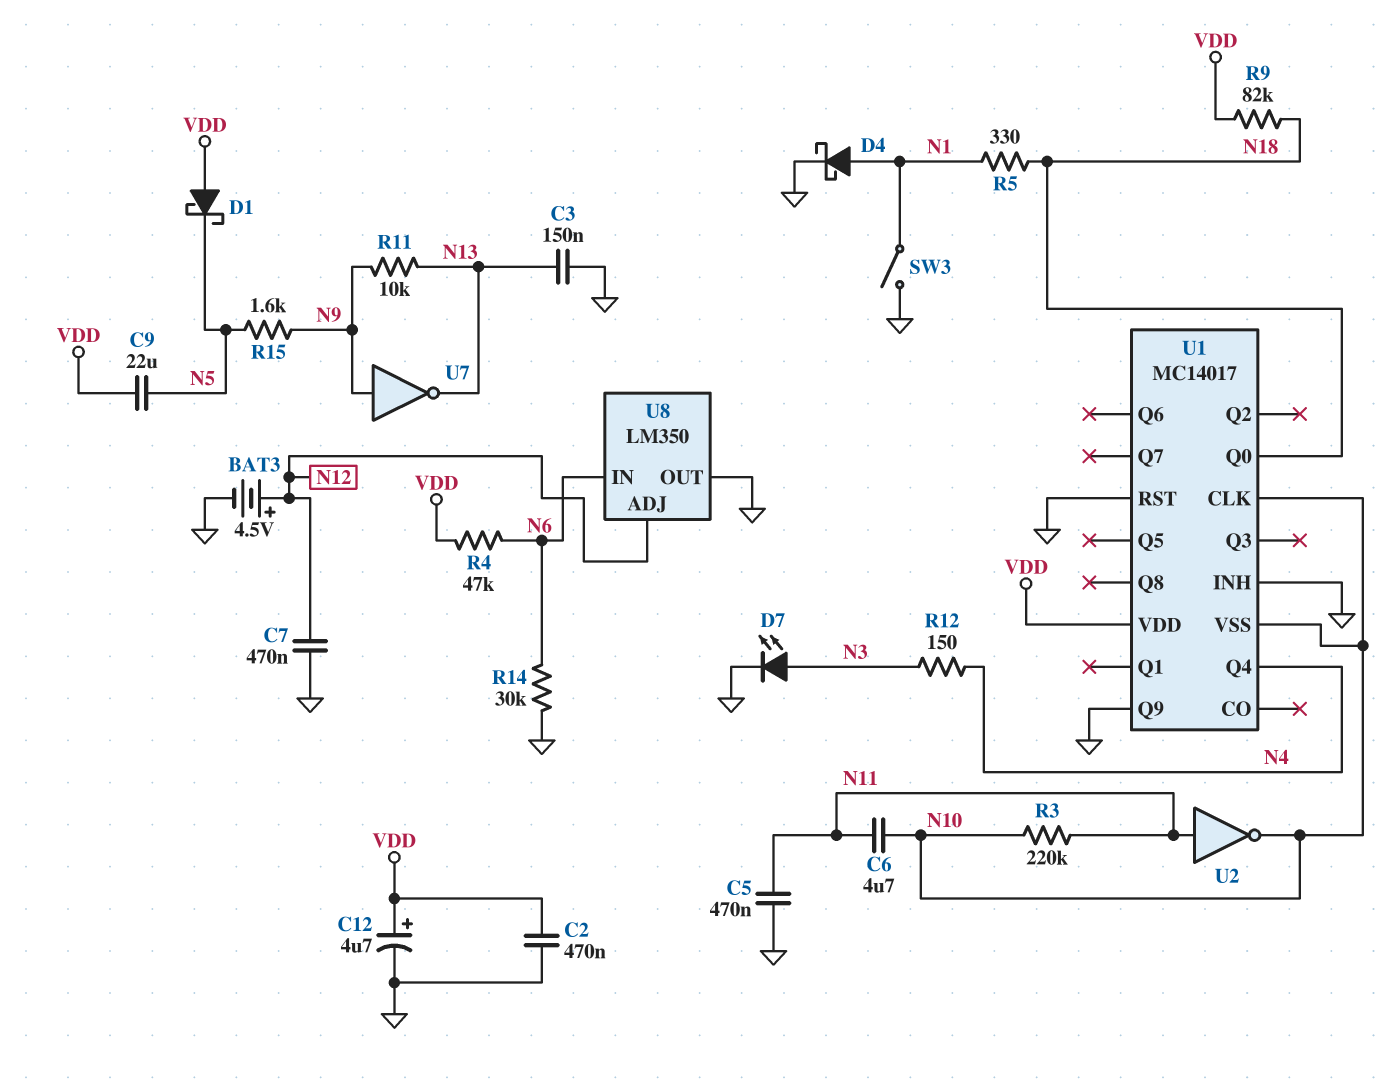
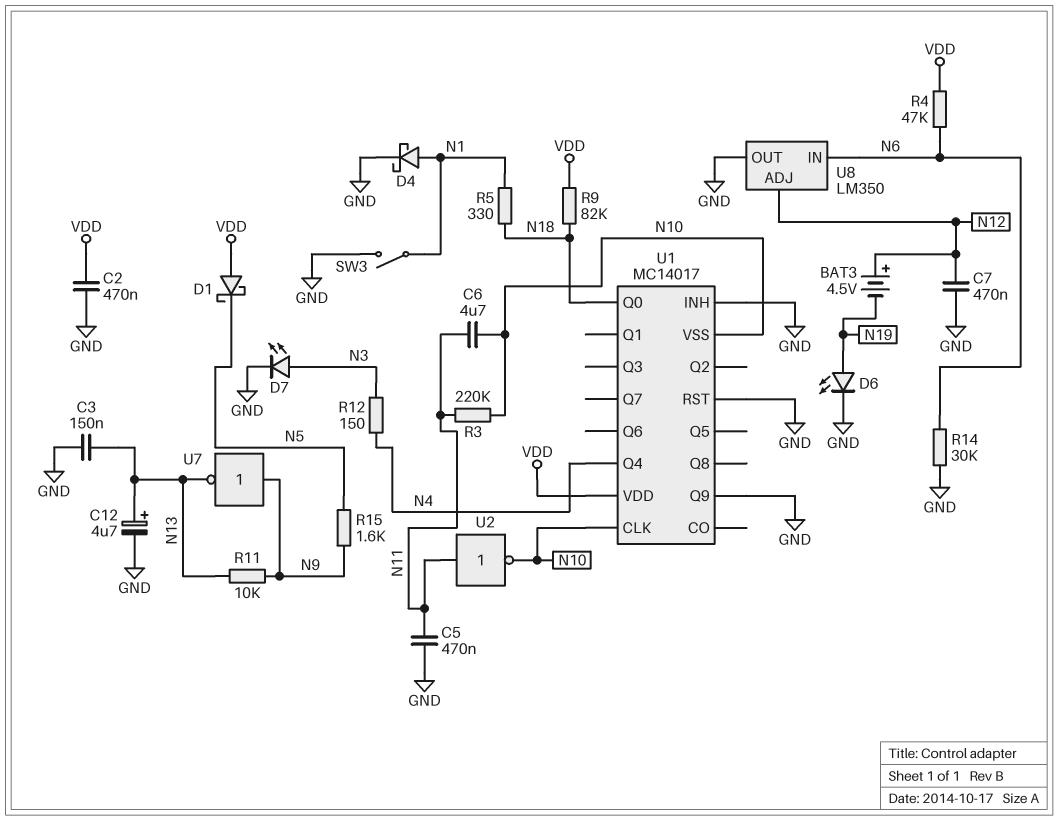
BAT3: 4.5V (plus N12, minus GND) -> 4.5V (plus N12, minus N19)
C9: 22uF (N5, VDD) -> none
C12: 4.7uF (plus VDD, minus GND) -> 4.7uF (plus N13, minus GND)
D6: none -> LED (A N19, K GND)

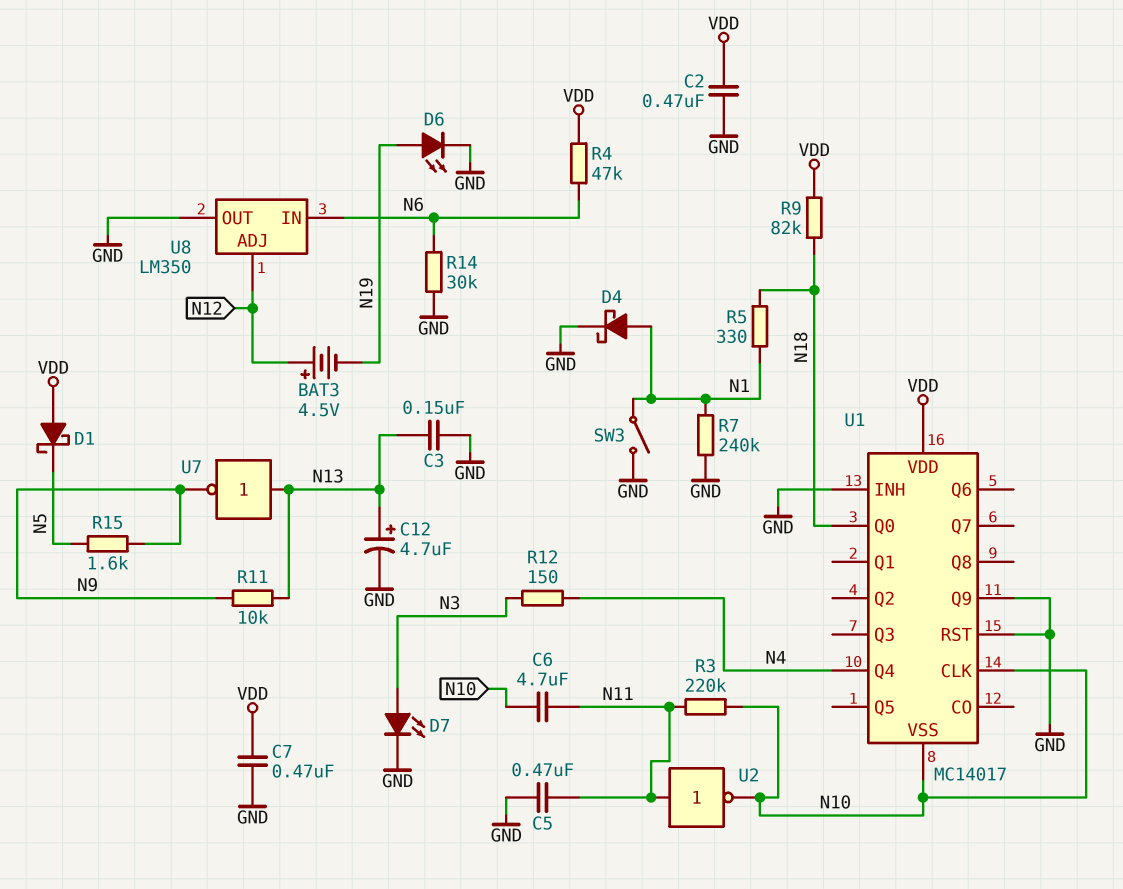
C7: 470nF (GND, N12) -> 470nF (GND, VDD)
R7: none -> 240k (GND, N1)
U7: NOT (in N9, out N13) -> NOT (in N13, out N9)

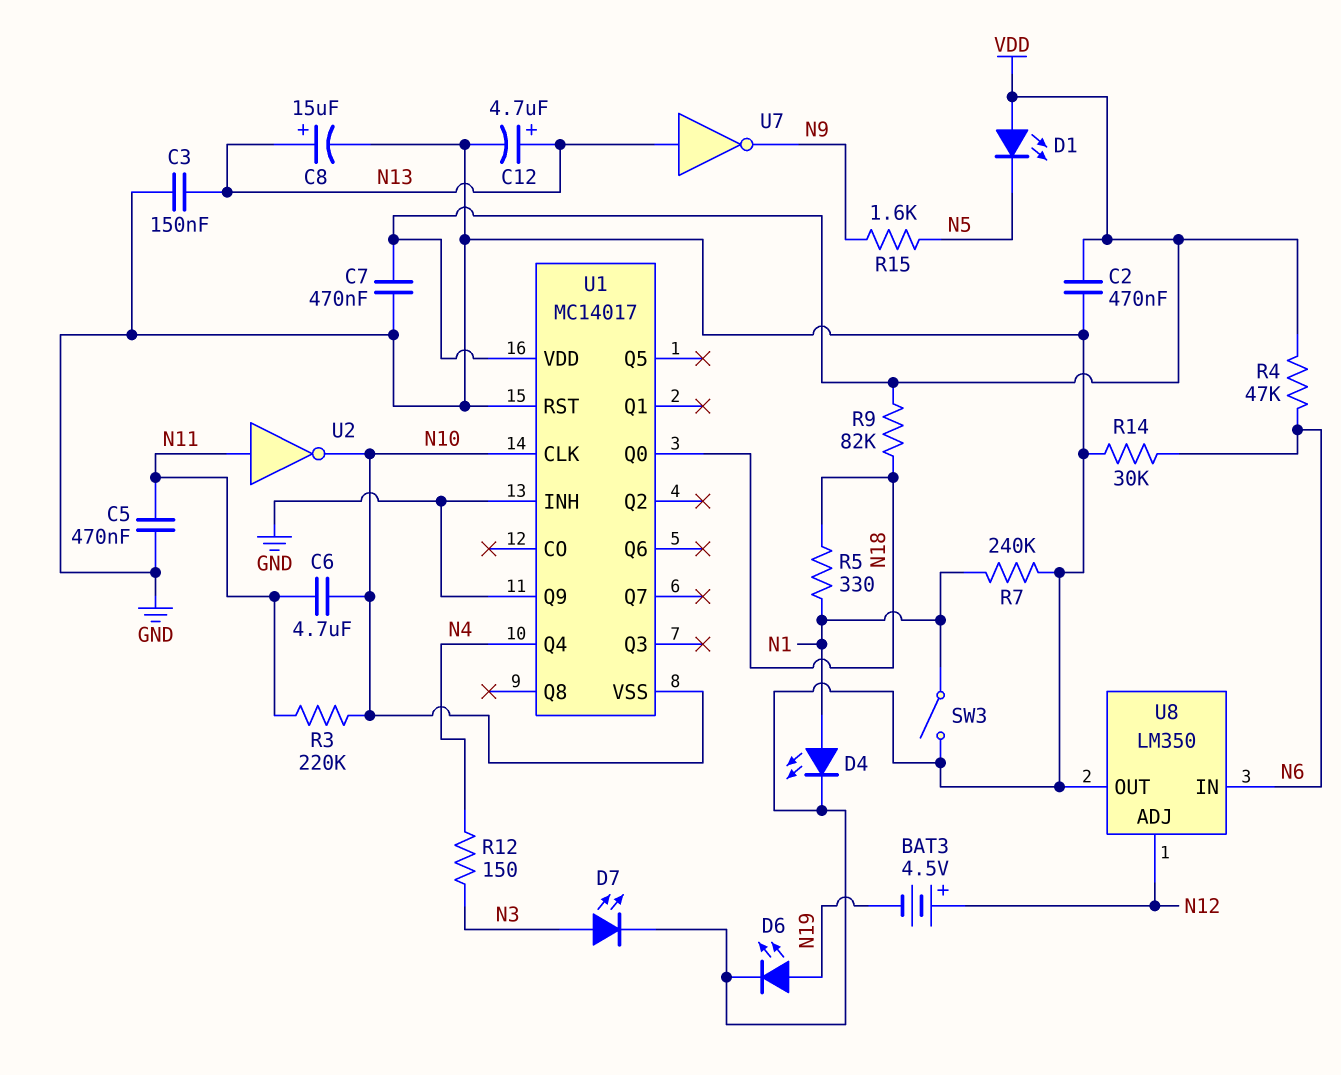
C8: none -> 15uF (plus N13, minus GND)
D1: schottky (A VDD, K N5) -> LED (A VDD, K N5)
D4: schottky (A N1, K GND) -> LED (A N1, K GND)
R11: 10k (N9, N13) -> none

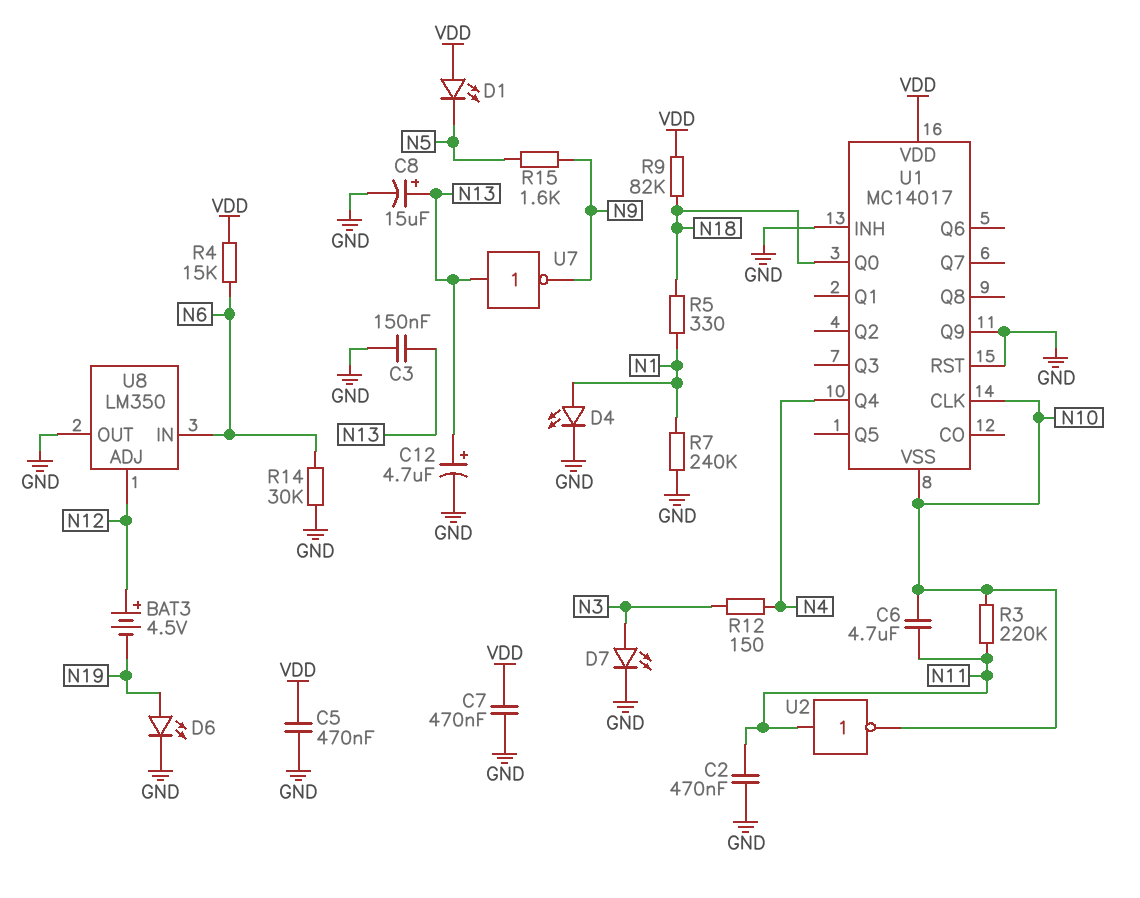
C2: 470nF (GND, VDD) -> 470nF (GND, N11)
C5: 470nF (GND, N11) -> 470nF (GND, VDD)
R4: 47k (N6, VDD) -> 15k (N6, VDD)
SW3: switch (GND, N1) -> none

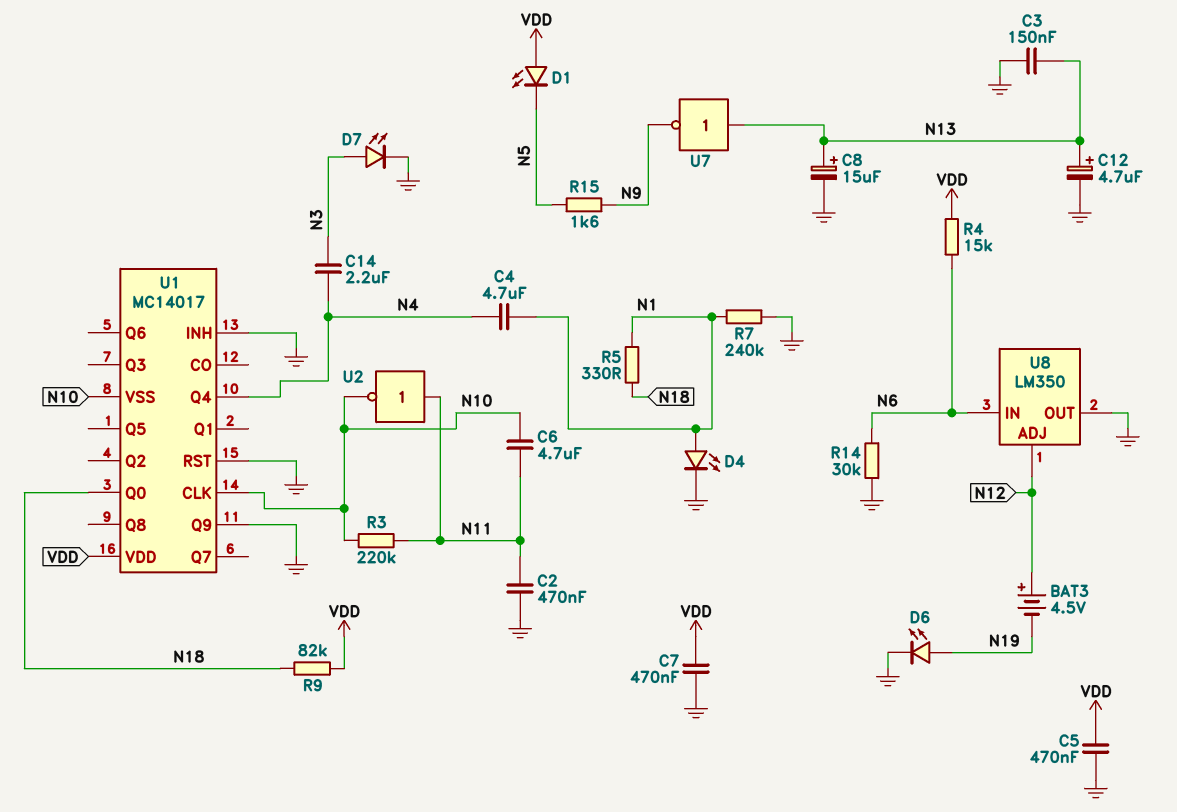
C4: none -> 4.7uF (N1, N4)
C14: none -> 2.2uF (N3, N4)
R12: 150 (N3, N4) -> none

